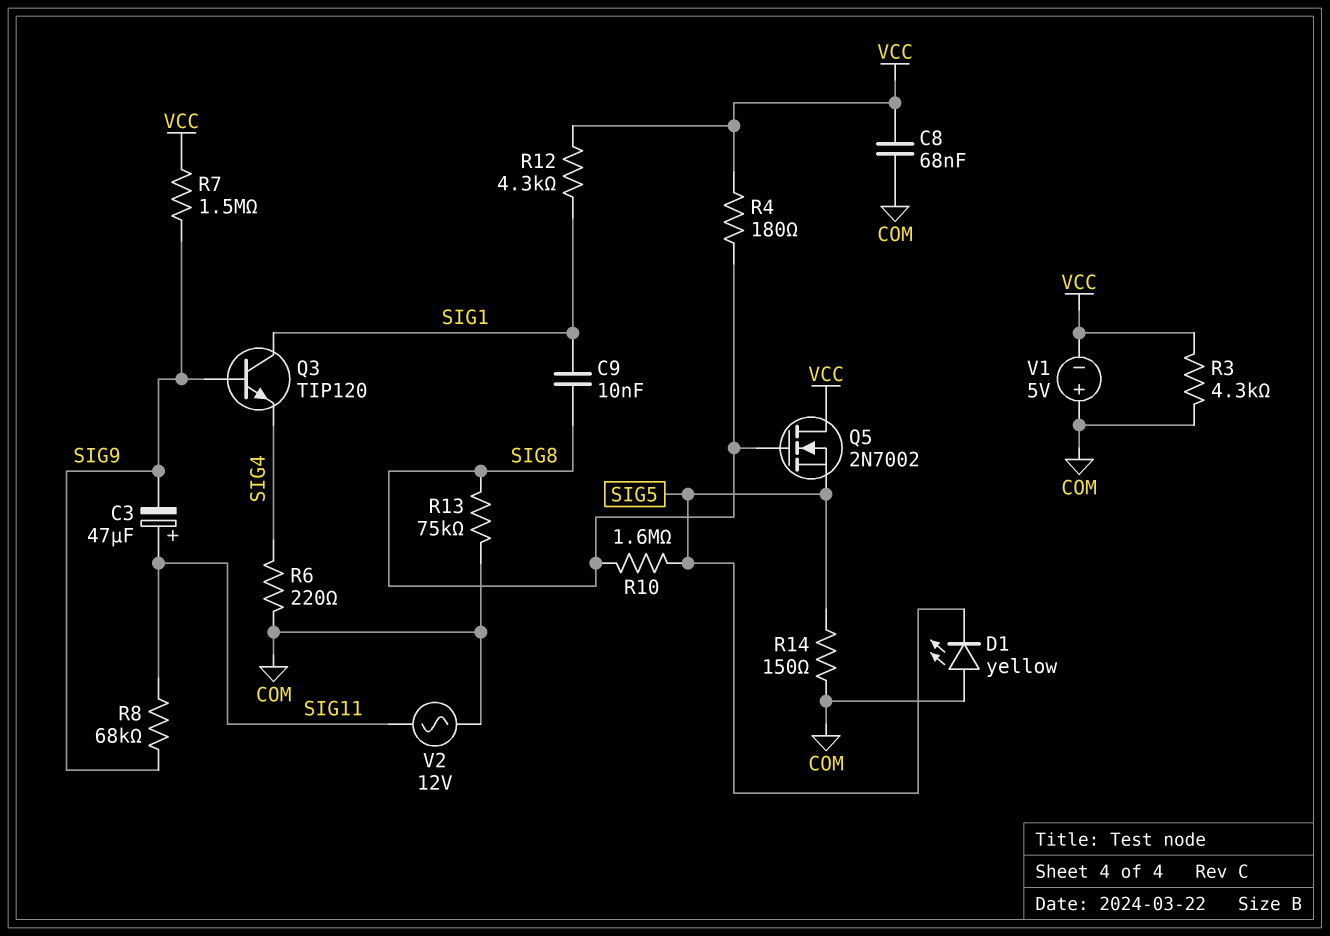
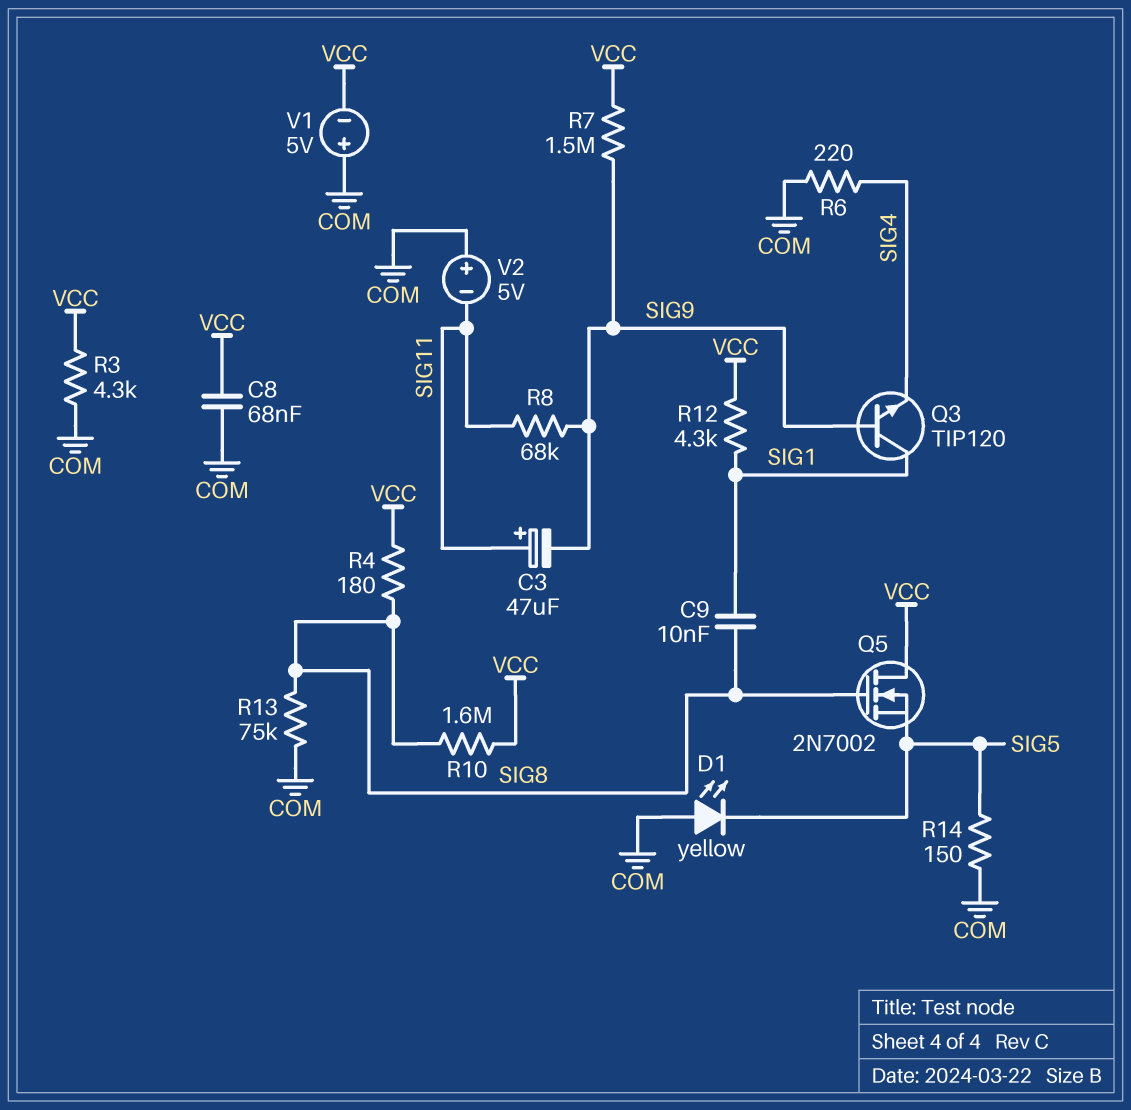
R10: 1.6M (SIG5, SIG8) -> 1.6M (SIG8, VCC)
V2: AC 12V (COM, SIG11) -> 5V (plus COM, minus SIG11)

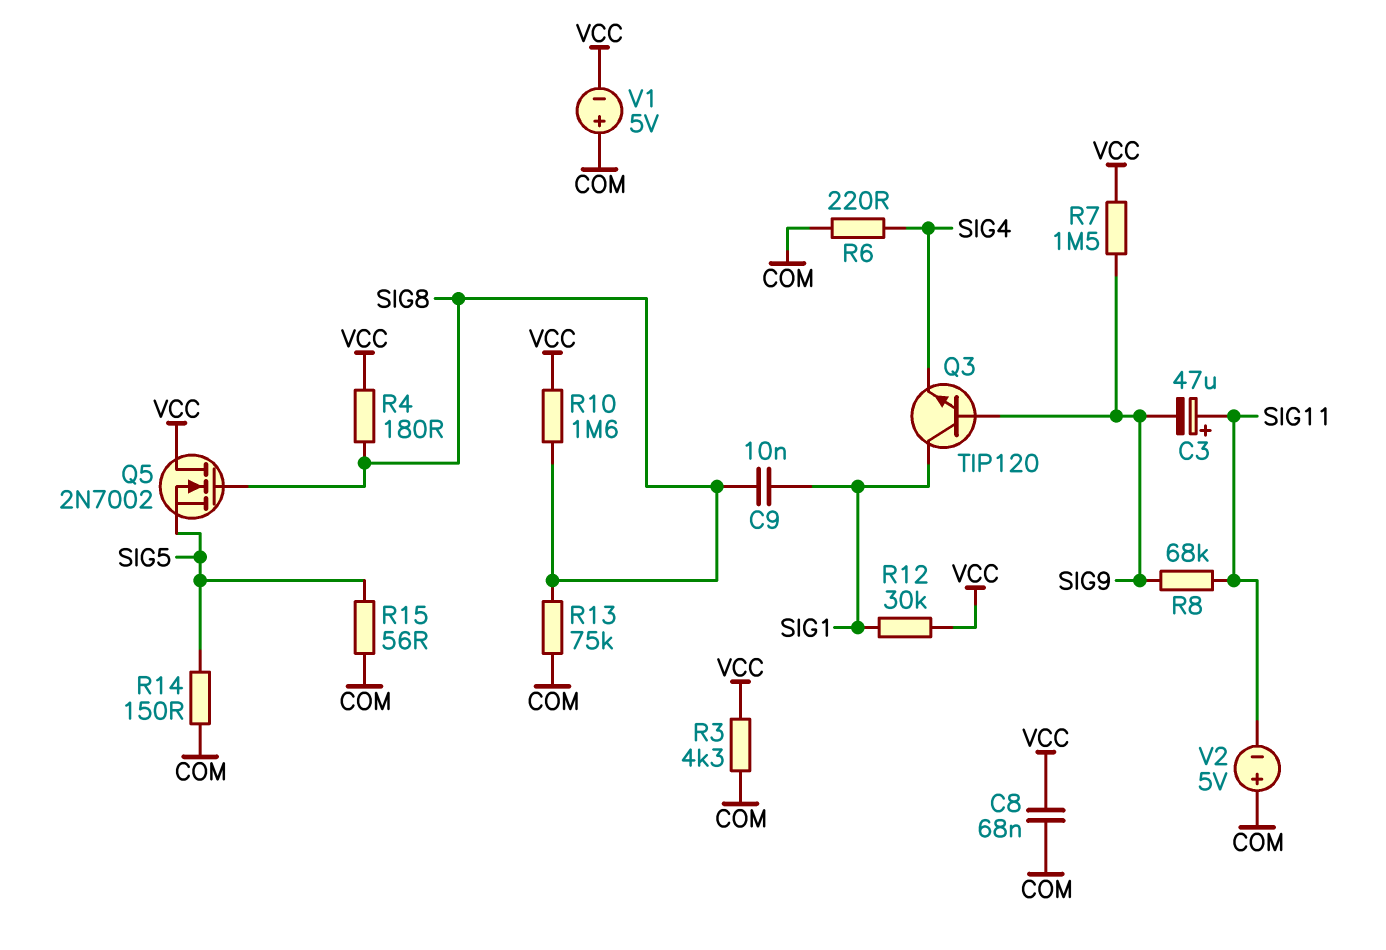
D1: LED yellow (A COM, K SIG5) -> none
R12: 4.3k (SIG1, VCC) -> 30k (SIG1, VCC)
R15: none -> 56 (COM, SIG5)

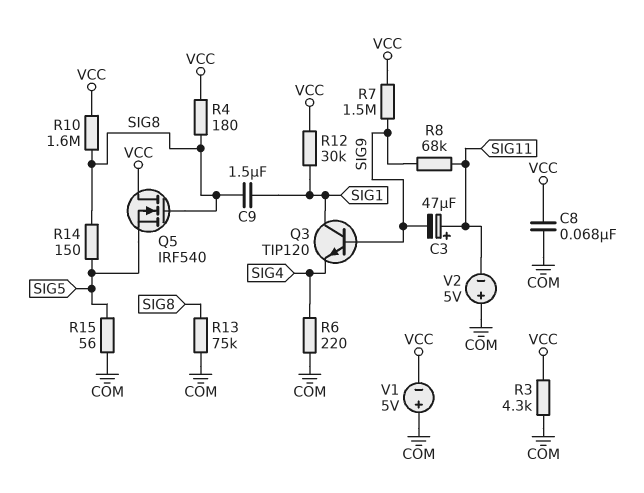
C9: 10nF (SIG1, SIG8) -> 1.5uF (SIG1, SIG8)
Q5: NMOS 2N7002 (G SIG8, D VCC, S SIG5) -> NMOS IRF540 (G SIG8, D VCC, S SIG5)
R14: 150 (COM, SIG5) -> 150 (SIG5, SIG8)

